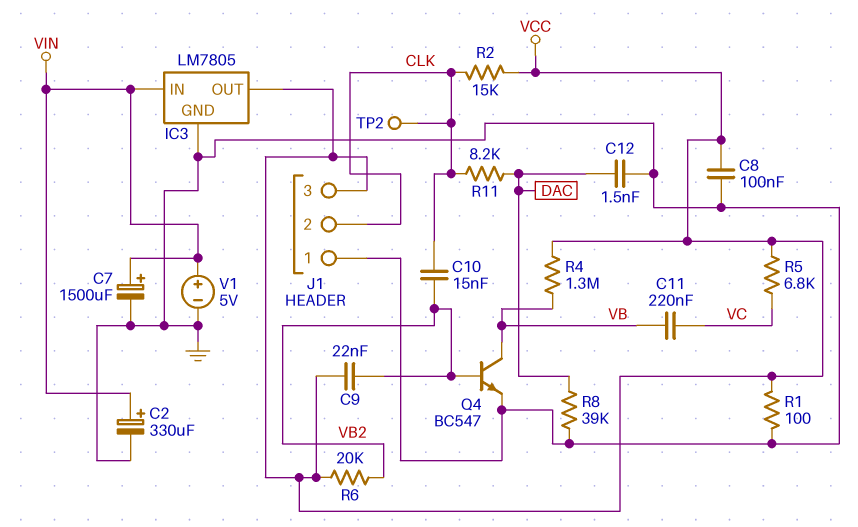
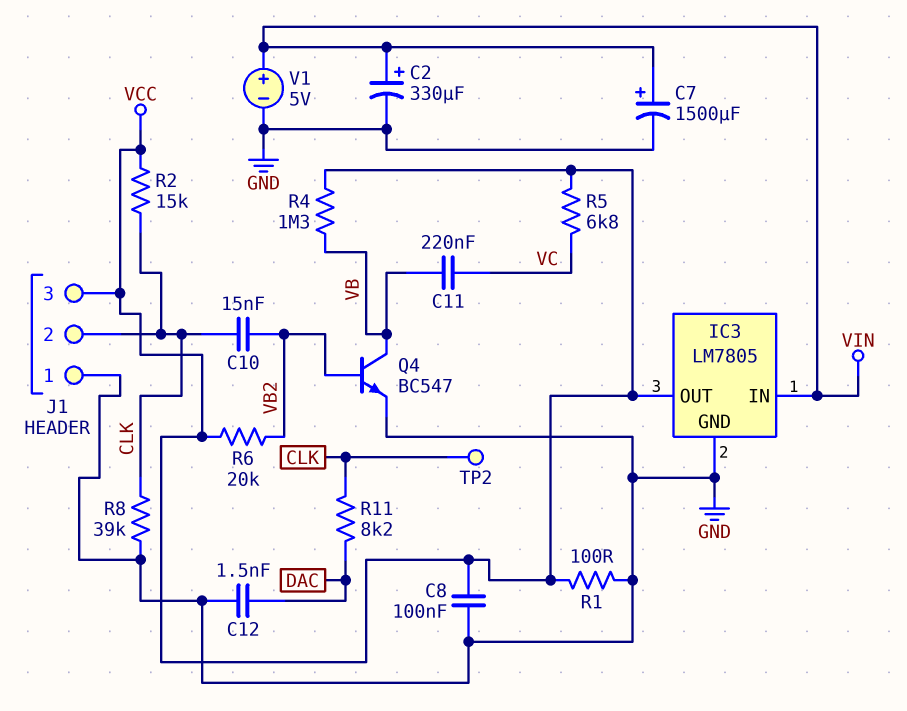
C9: 22nF (VB2, VCC) -> none
R8: 39k (DAC, GND) -> 39k (CLK, GND)

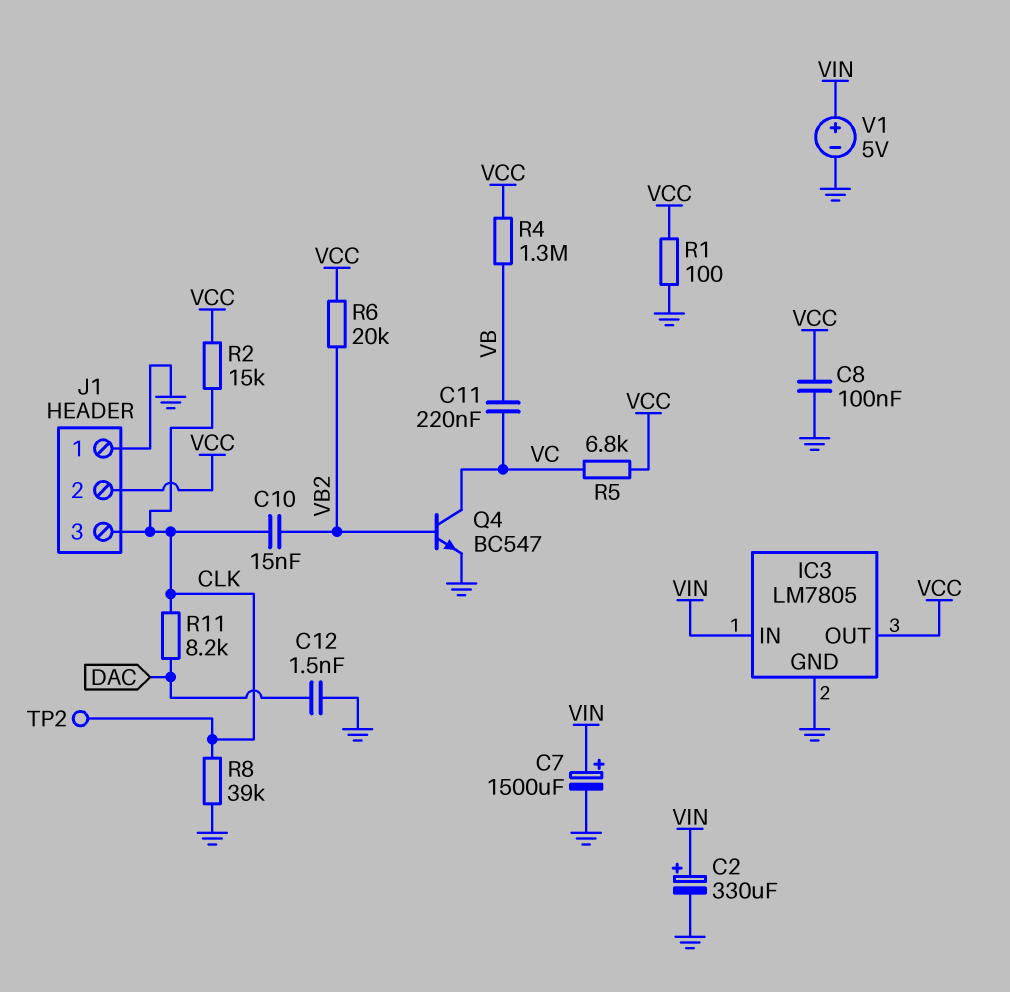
J1 pin 2: CLK -> VCC
J1 pin 3: VCC -> CLK
Q4: NPN BC547 (B VB2, C VB, E GND) -> NPN BC547 (B VB2, C VC, E GND)

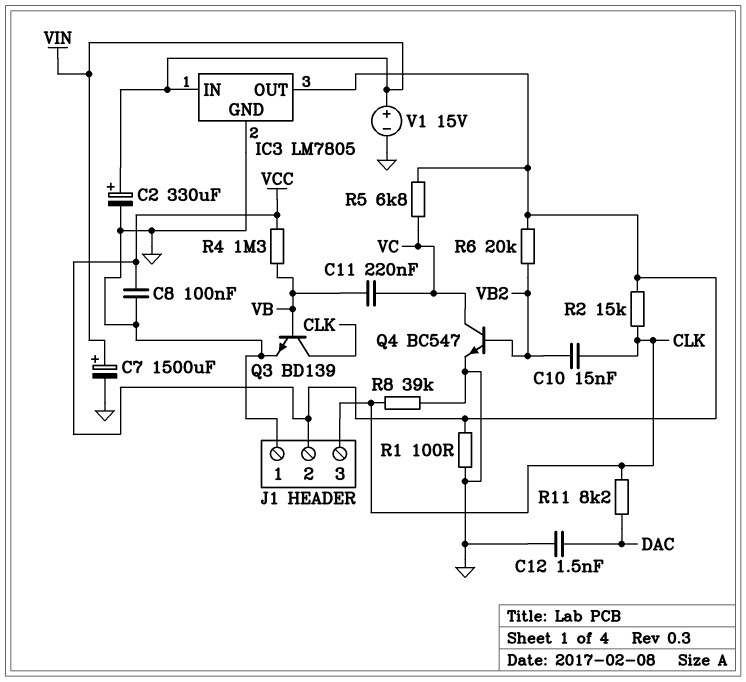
Q3: none -> NPN BD139 (B VB, C CLK, E GND)
TP2: test point (CLK) -> none
V1: 5V (plus VIN, minus GND) -> 15V (plus VIN, minus GND)

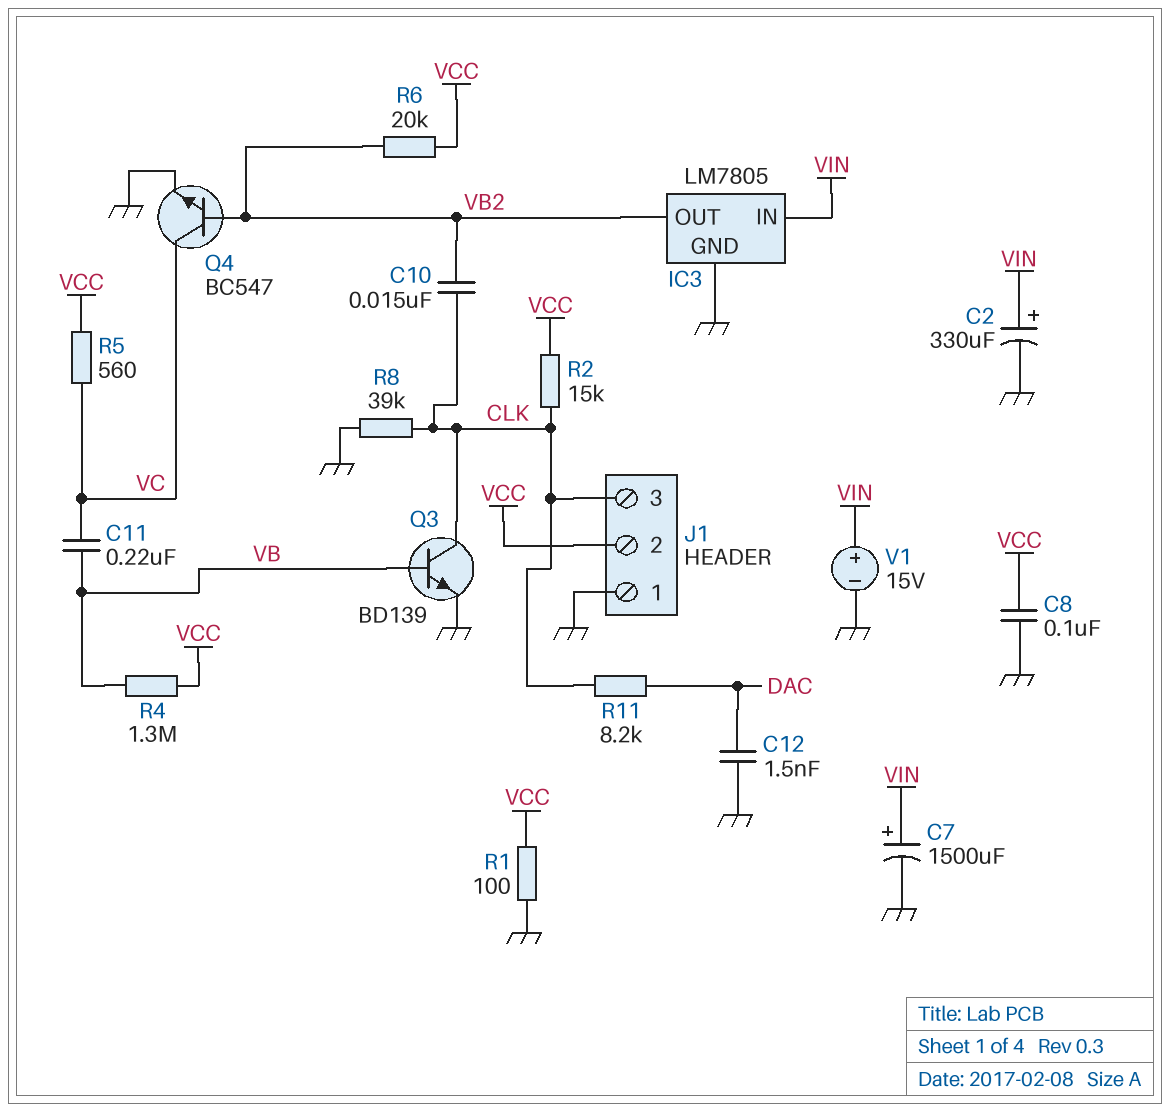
IC3 pin OUT: VCC -> VB2
R5: 6.8k (VC, VCC) -> 560 (VC, VCC)

